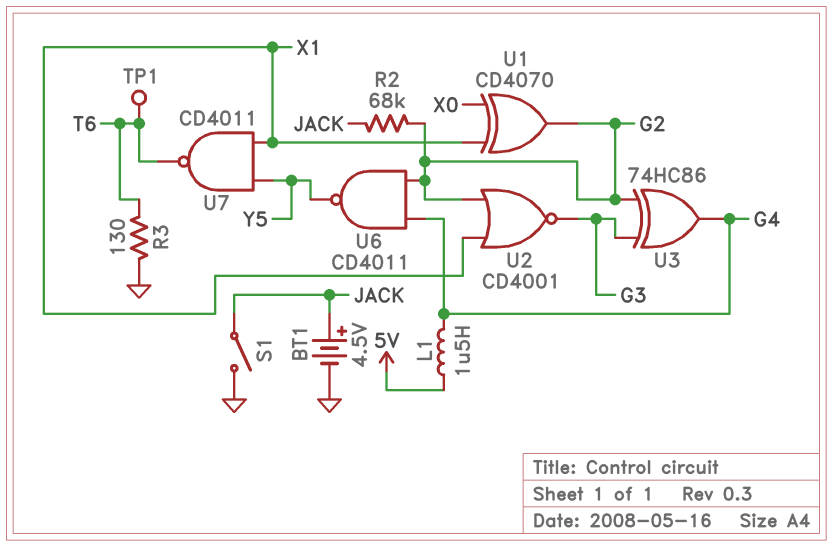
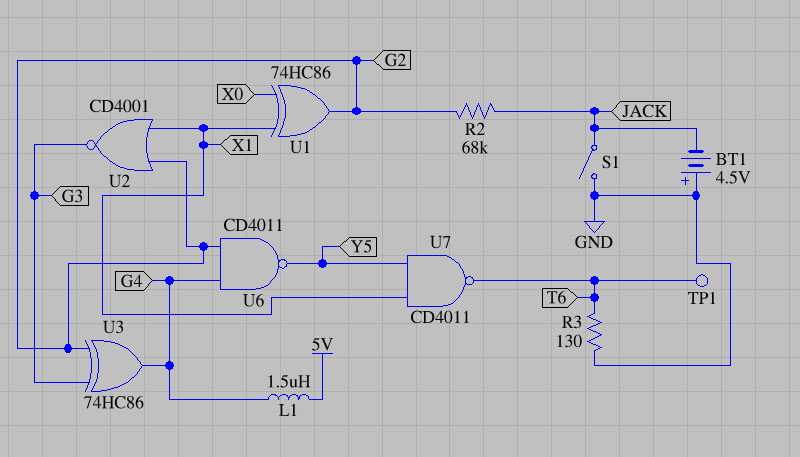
BT1: 4.5V (plus JACK, minus GND) -> 4.5V (plus GND, minus JACK)
U1: XOR CD4070 (in X0, in X1, out G2) -> XOR 74HC86 (in X0, in X1, out G2)

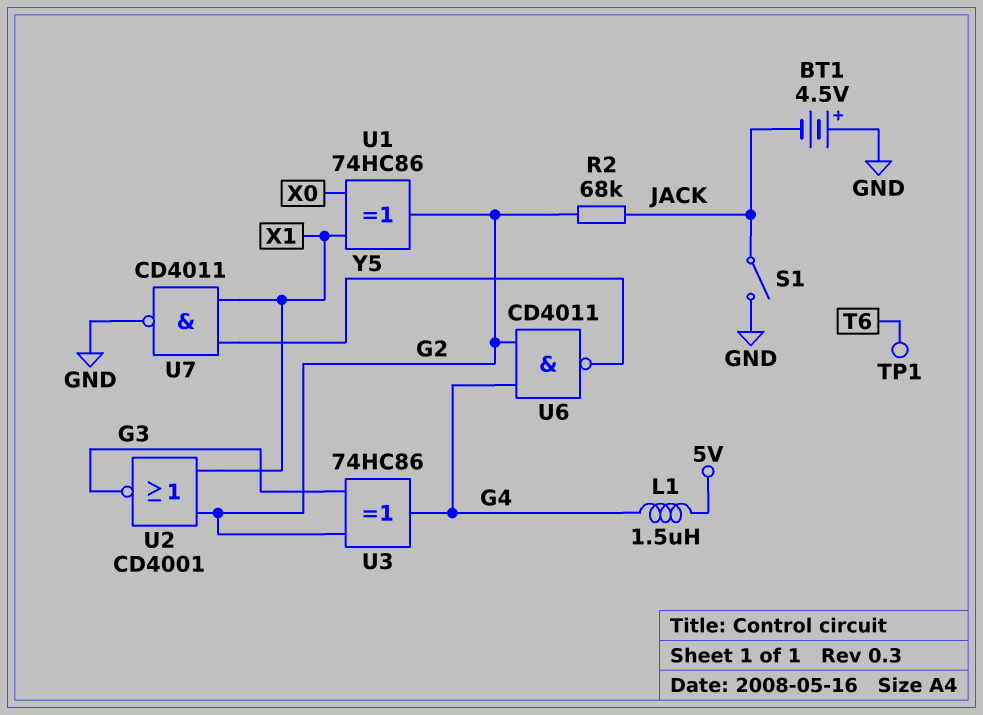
R3: 130 (GND, T6) -> none
U7: NAND CD4011 (in X1, in Y5, out T6) -> NAND CD4011 (in X1, in Y5, out GND)

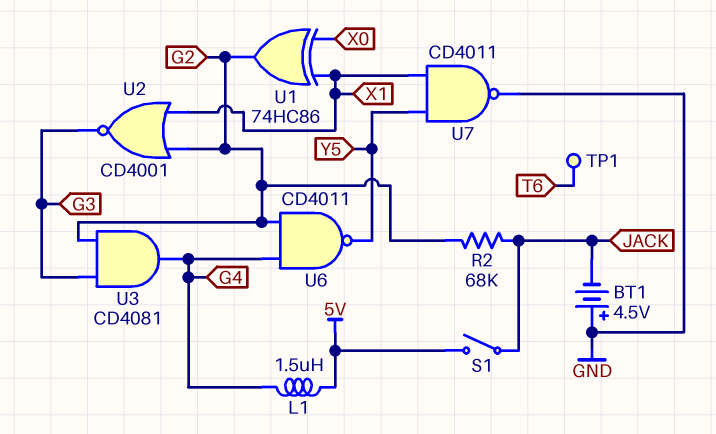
S1: switch (GND, JACK) -> switch (5V, JACK)
U3: XOR 74HC86 (in G2, in G3, out G4) -> AND CD4081 (in G2, in G3, out G4)

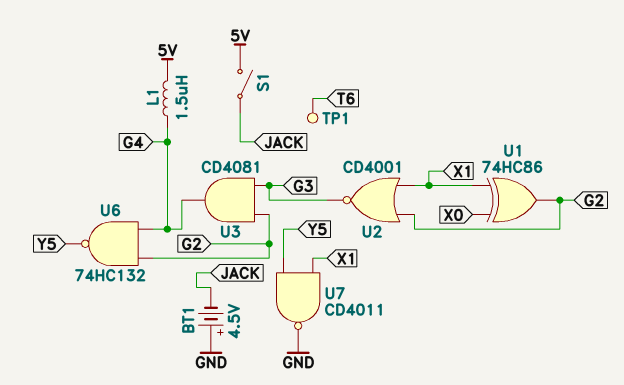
R2: 68k (G2, JACK) -> none
U6: NAND CD4011 (in G2, in G4, out Y5) -> NAND 74HC132 (in G2, in G4, out Y5)

